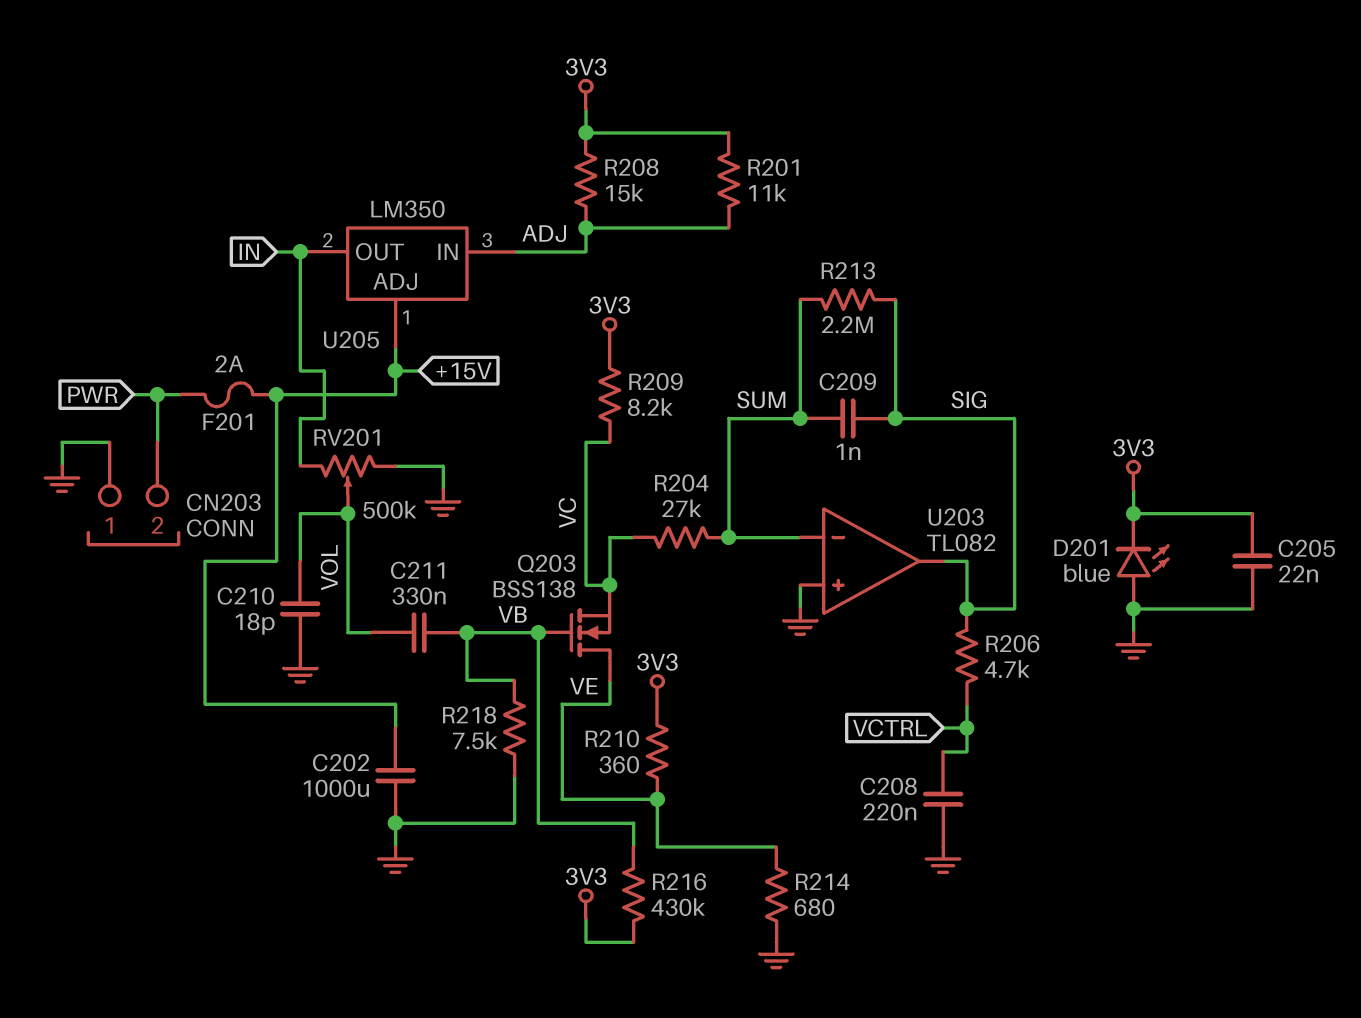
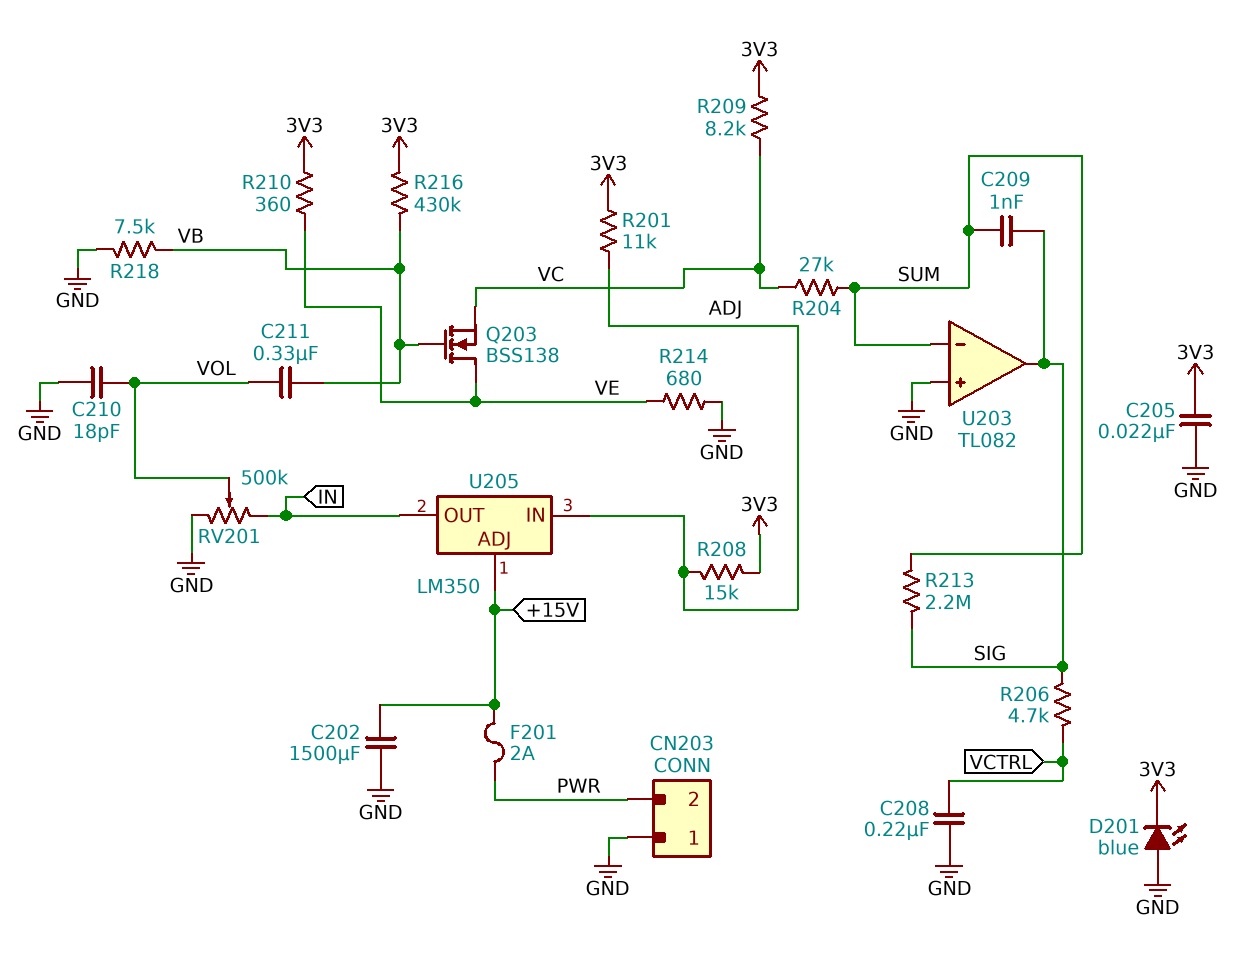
C202: 1000uF (+15V, GND) -> 1500uF (+15V, GND)

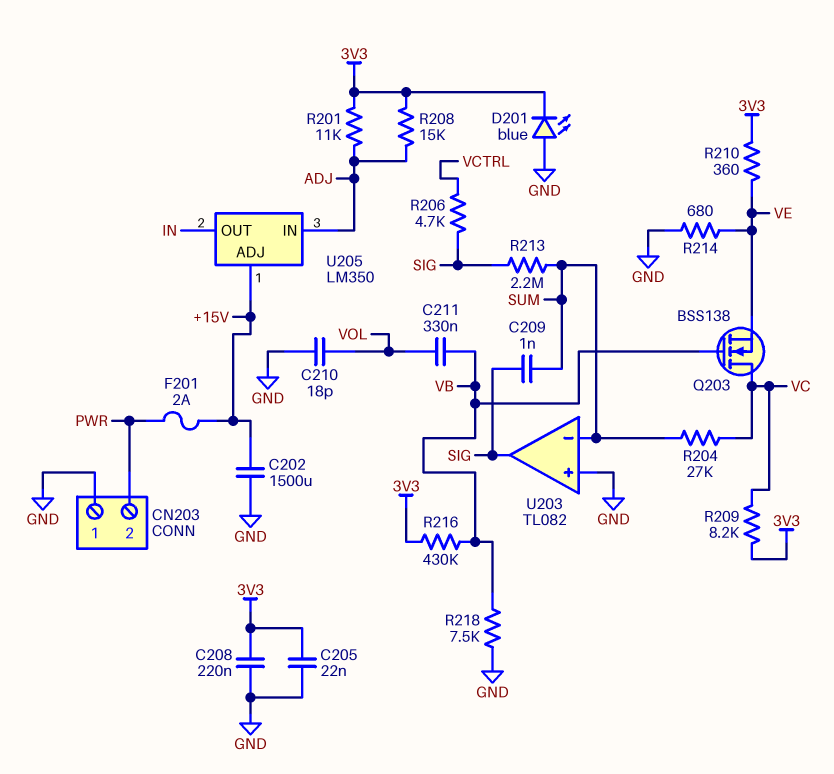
C208: 220nF (GND, VCTRL) -> 220nF (3V3, GND)
Q203: NMOS BSS138 (G VB, D VE, S VC) -> NMOS BSS138 (G VB, D VC, S VE)
RV201: 500k (GND, IN, wiper VOL) -> none

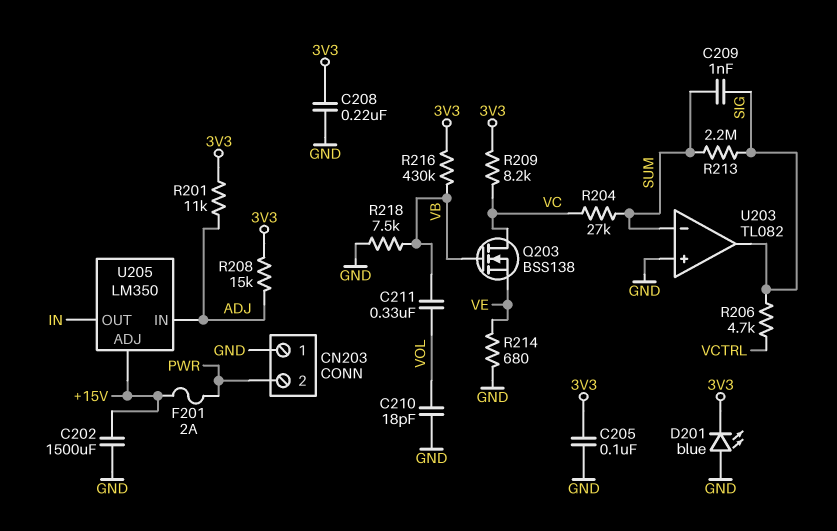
C205: 22nF (3V3, GND) -> 100nF (3V3, GND)
R210: 360 (3V3, VE) -> none

